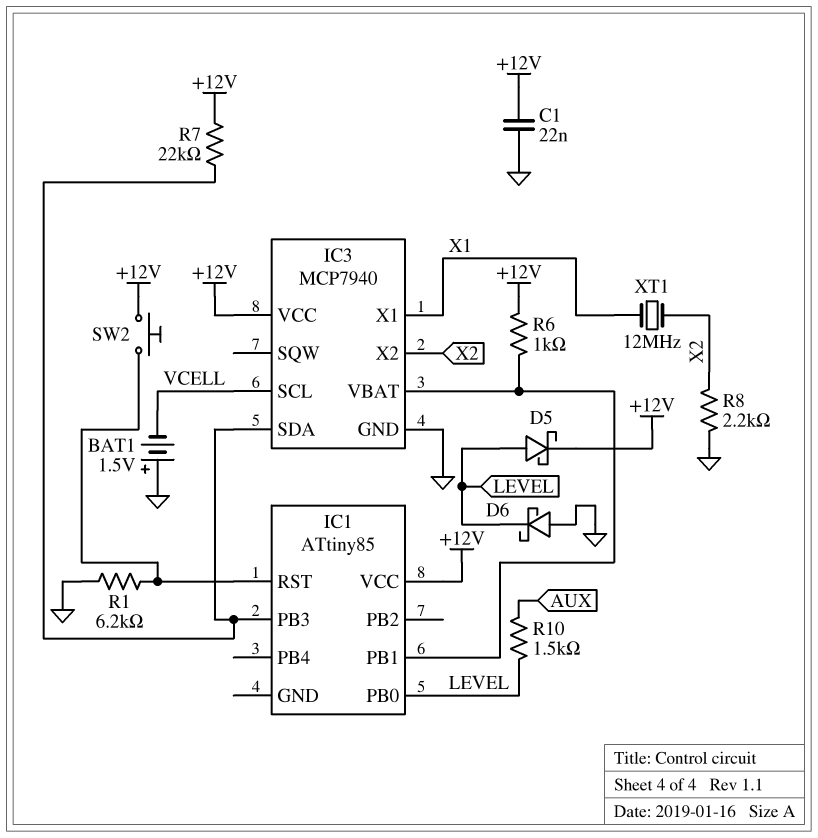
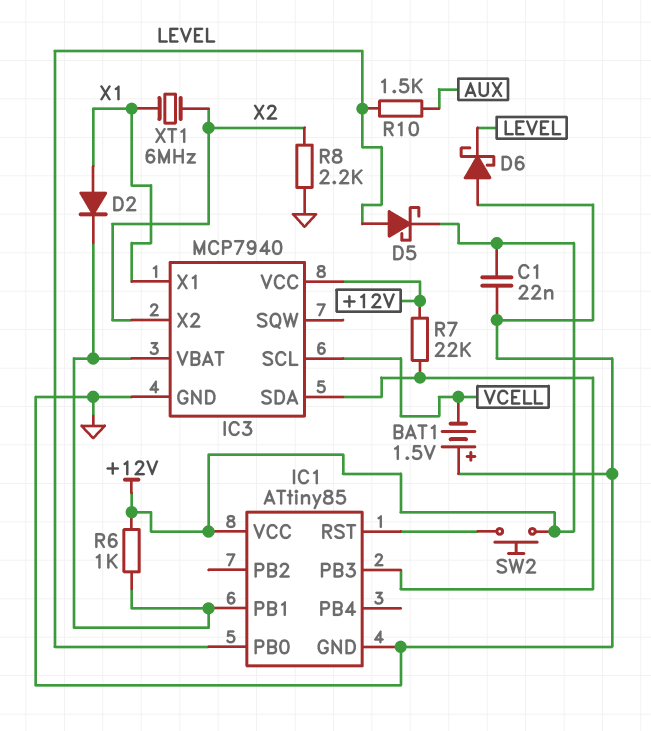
D2: none -> diode (A X1, K IC1/PB1)
IC1 pin GND: none -> GND
R1: 6.2k (GND, IC1/RST) -> none
XT1: 12MHz (X1, X2) -> 6MHz (X1, X2)

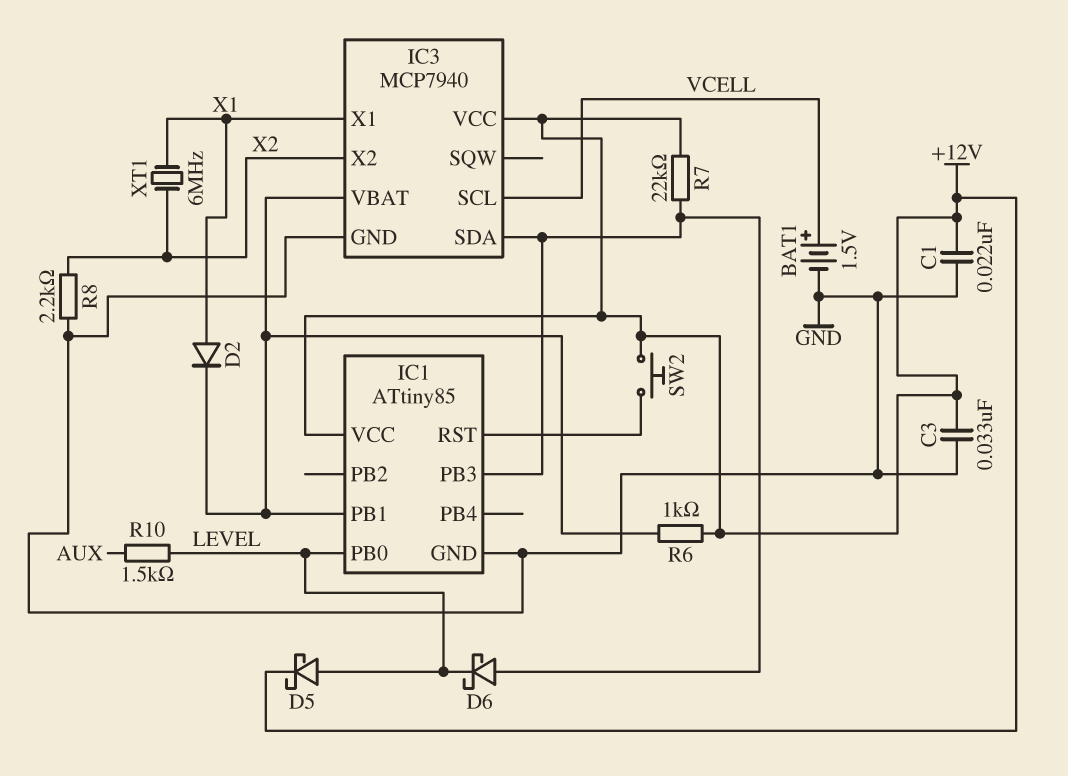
BAT1: 1.5V (plus GND, minus VCELL) -> 1.5V (plus VCELL, minus GND)
C3: none -> 33nF (+12V, GND)
D6: schottky (A GND, K LEVEL) -> schottky (A IC1/PB3, K LEVEL)

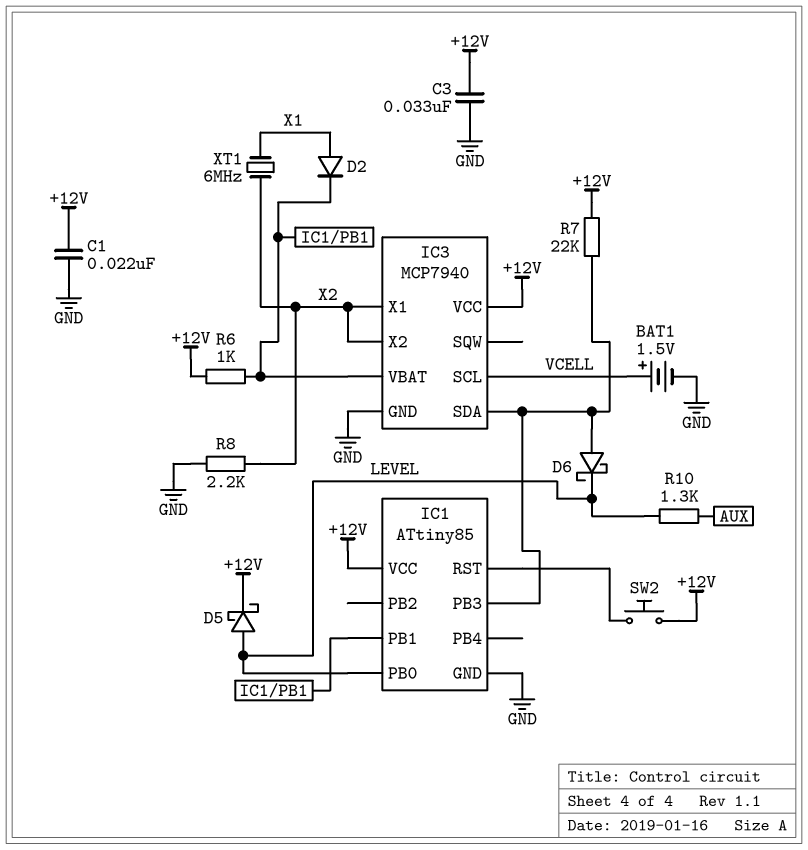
IC3 pin X1: X1 -> X2
R10: 1.5k (AUX, LEVEL) -> 1.3k (AUX, LEVEL)

